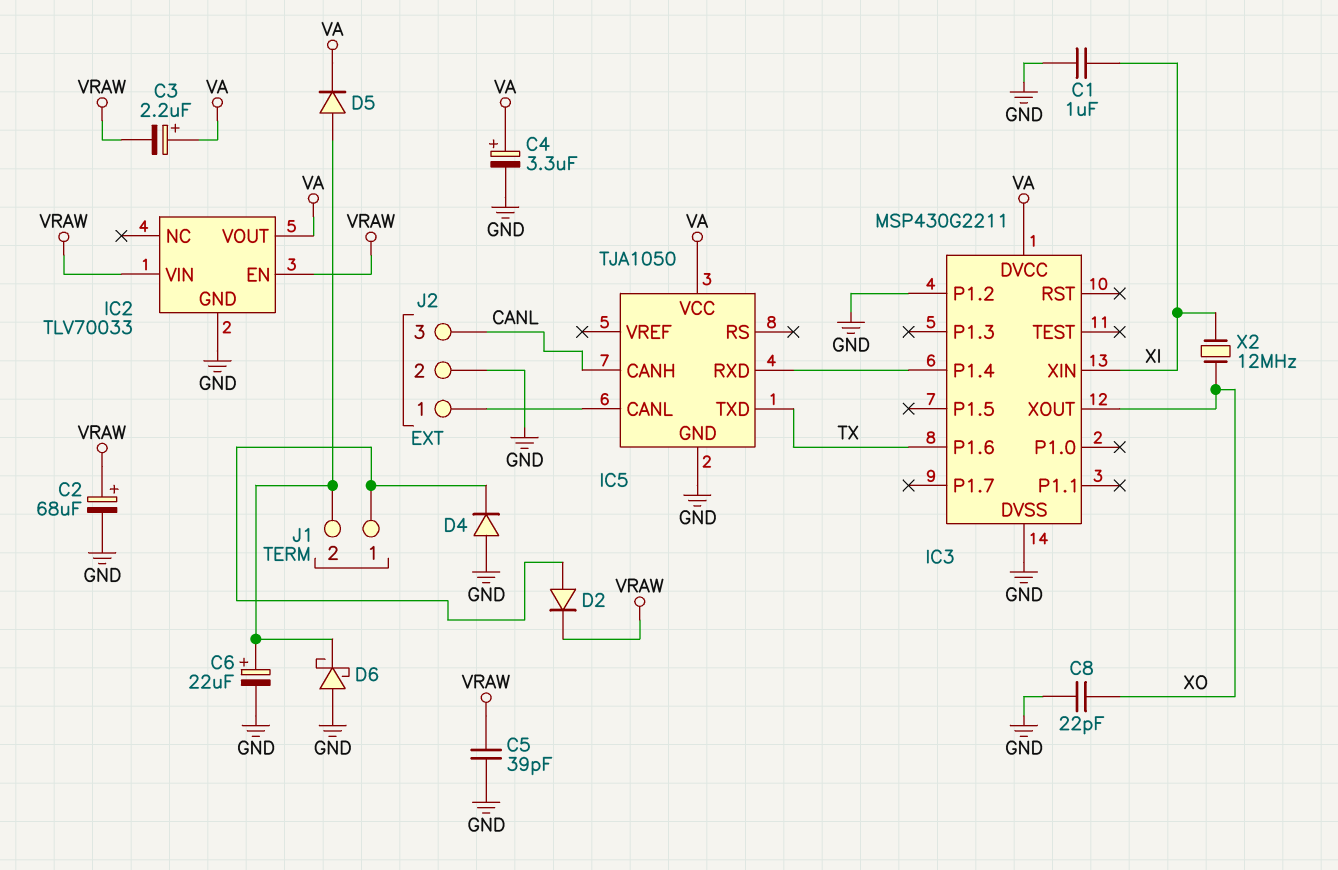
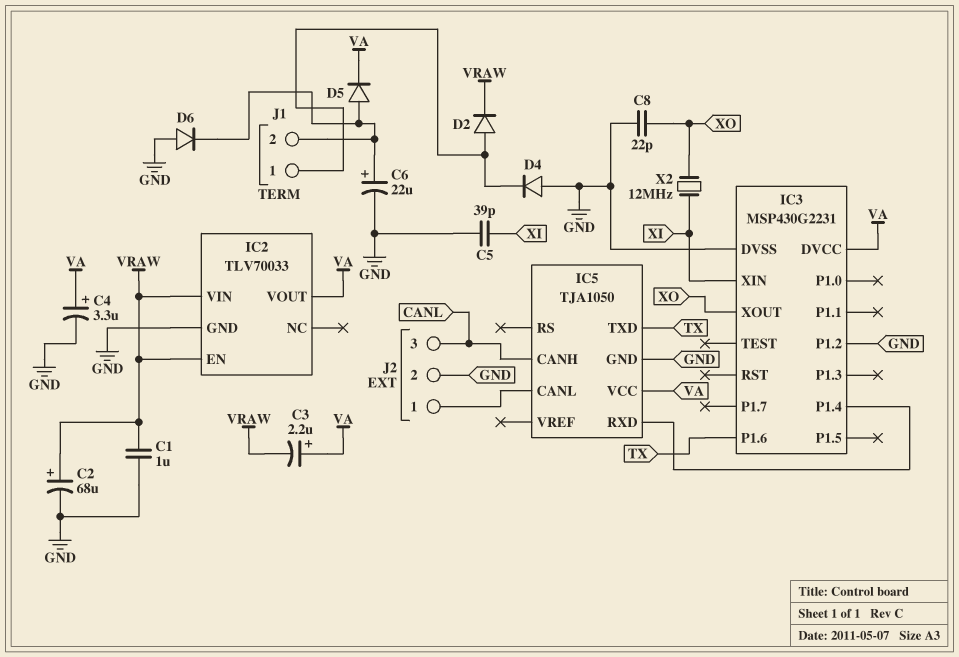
C1: 1uF (GND, XI) -> 1uF (GND, VRAW)
C5: 39pF (GND, VRAW) -> 39pF (GND, XI)
D6: schottky (A GND, K J1/2) -> diode (A GND, K J1/2)
IC3: MSP430G2211 -> MSP430G2231

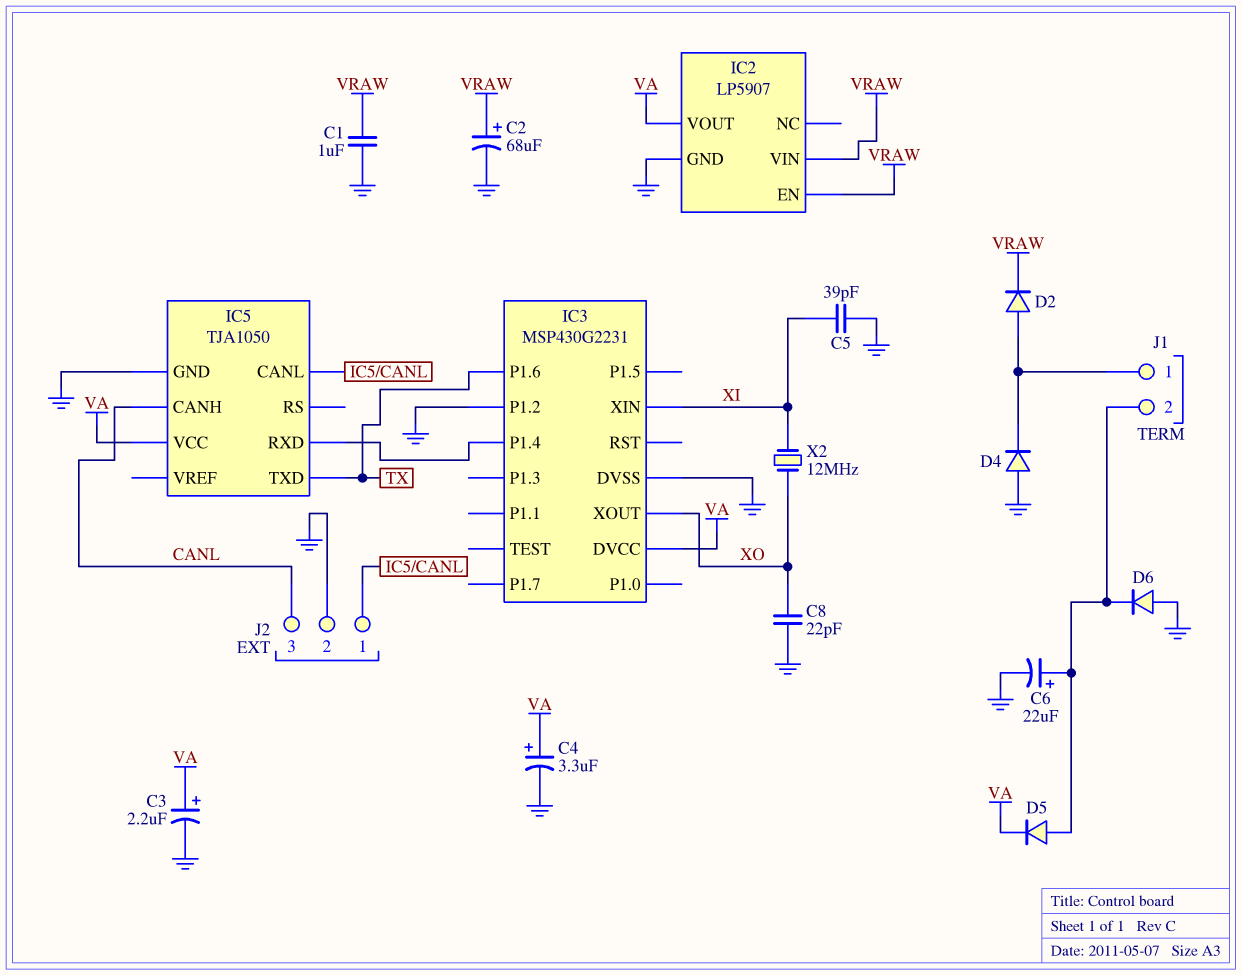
C3: 2.2uF (plus VA, minus VRAW) -> 2.2uF (plus VA, minus GND)
IC2: TLV70033 -> LP5907

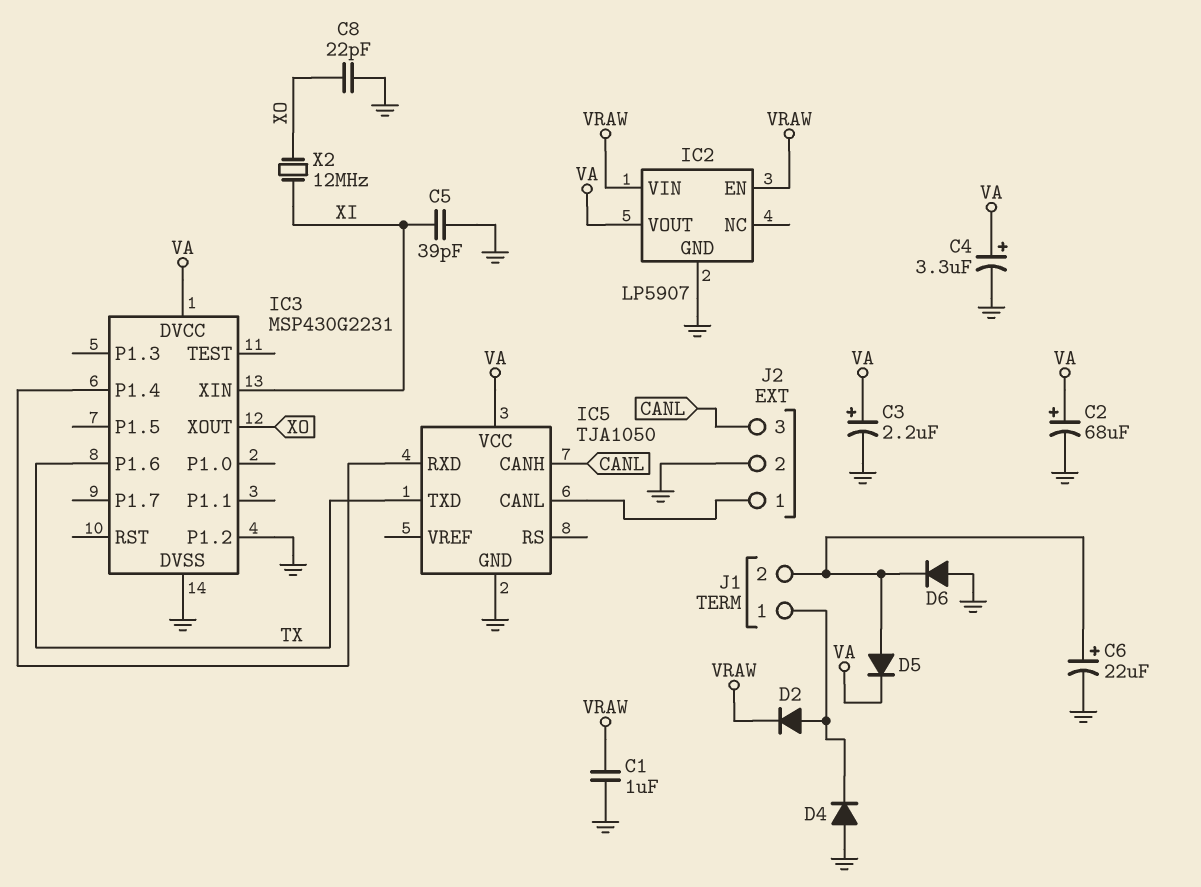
C2: 68uF (plus VRAW, minus GND) -> 68uF (plus VA, minus GND)

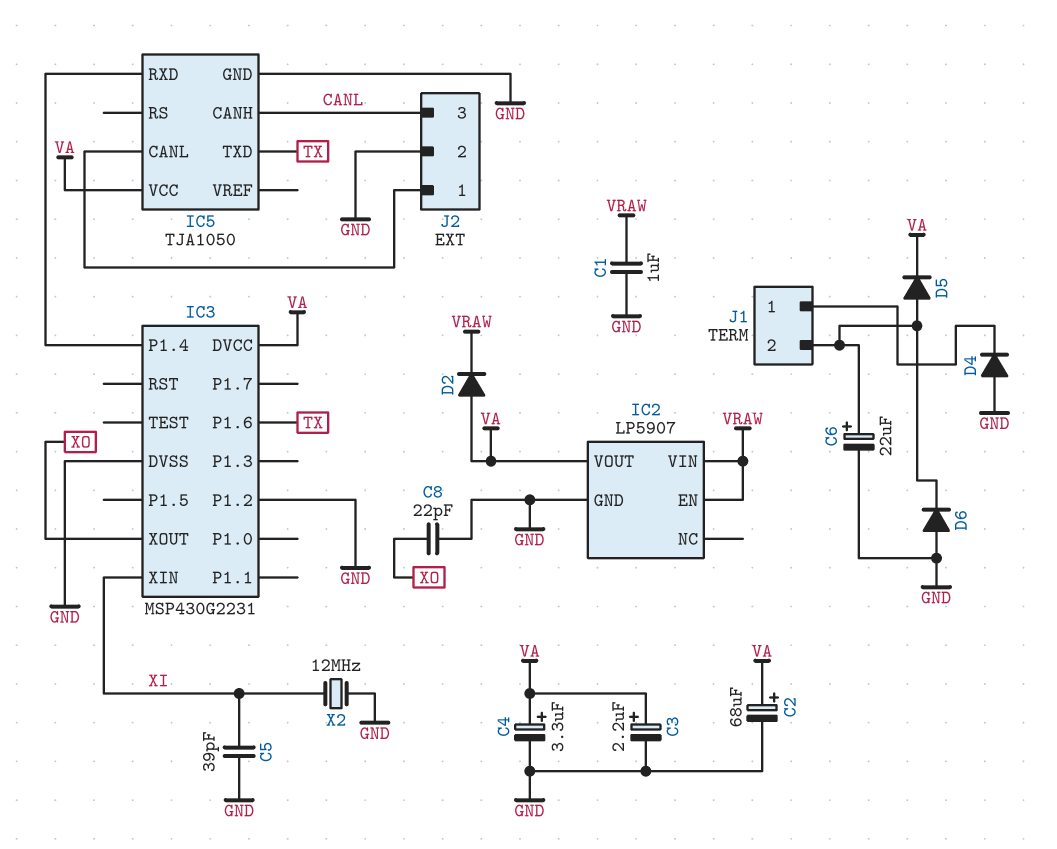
D2: diode (A J1/1, K VRAW) -> diode (A VA, K VRAW)
X2: 12MHz (XI, XO) -> 12MHz (GND, XI)

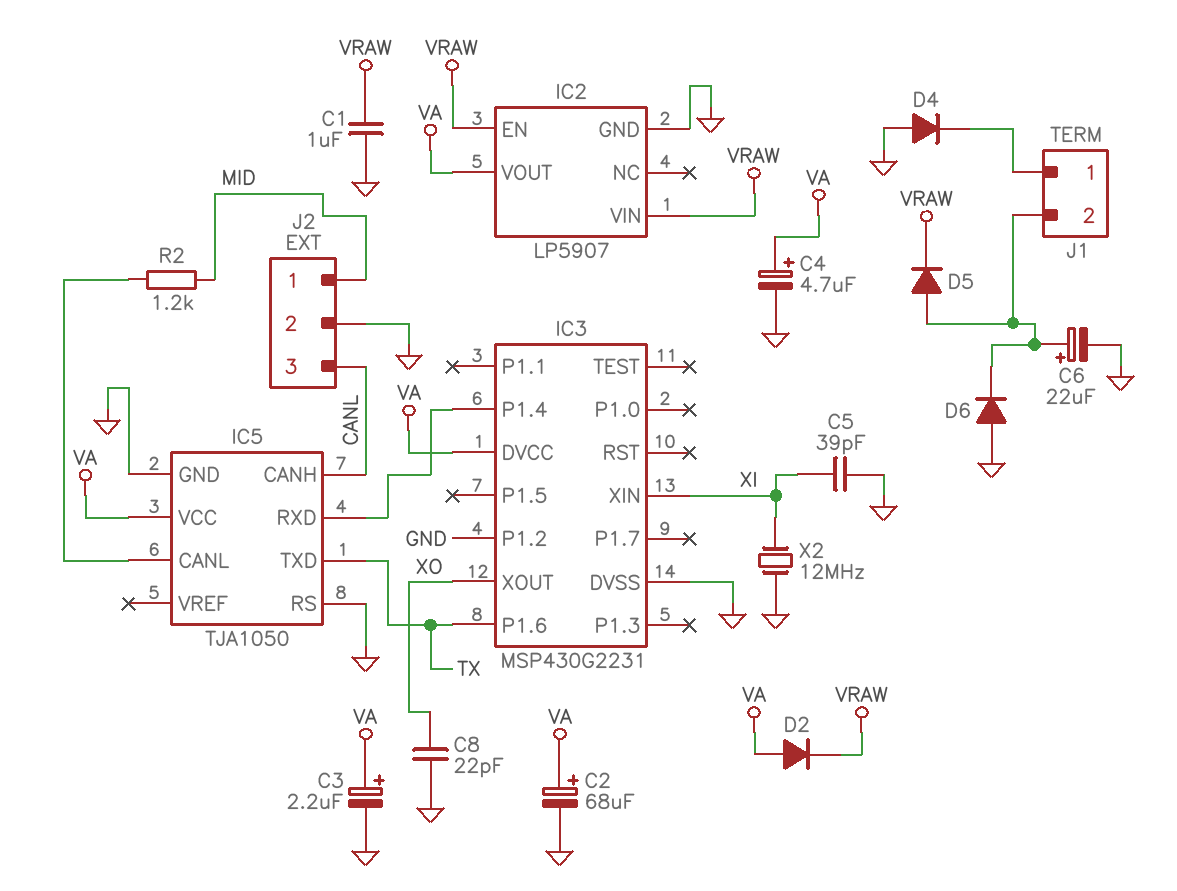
C4: 3.3uF (plus VA, minus GND) -> 4.7uF (plus VA, minus GND)
D5: diode (A J1/2, K VA) -> diode (A J1/2, K VRAW)
IC5 pin RS: none -> GND
J2 pin 1: IC5/CANL -> MID
R2: none -> 1.2k (IC5/CANL, MID)

